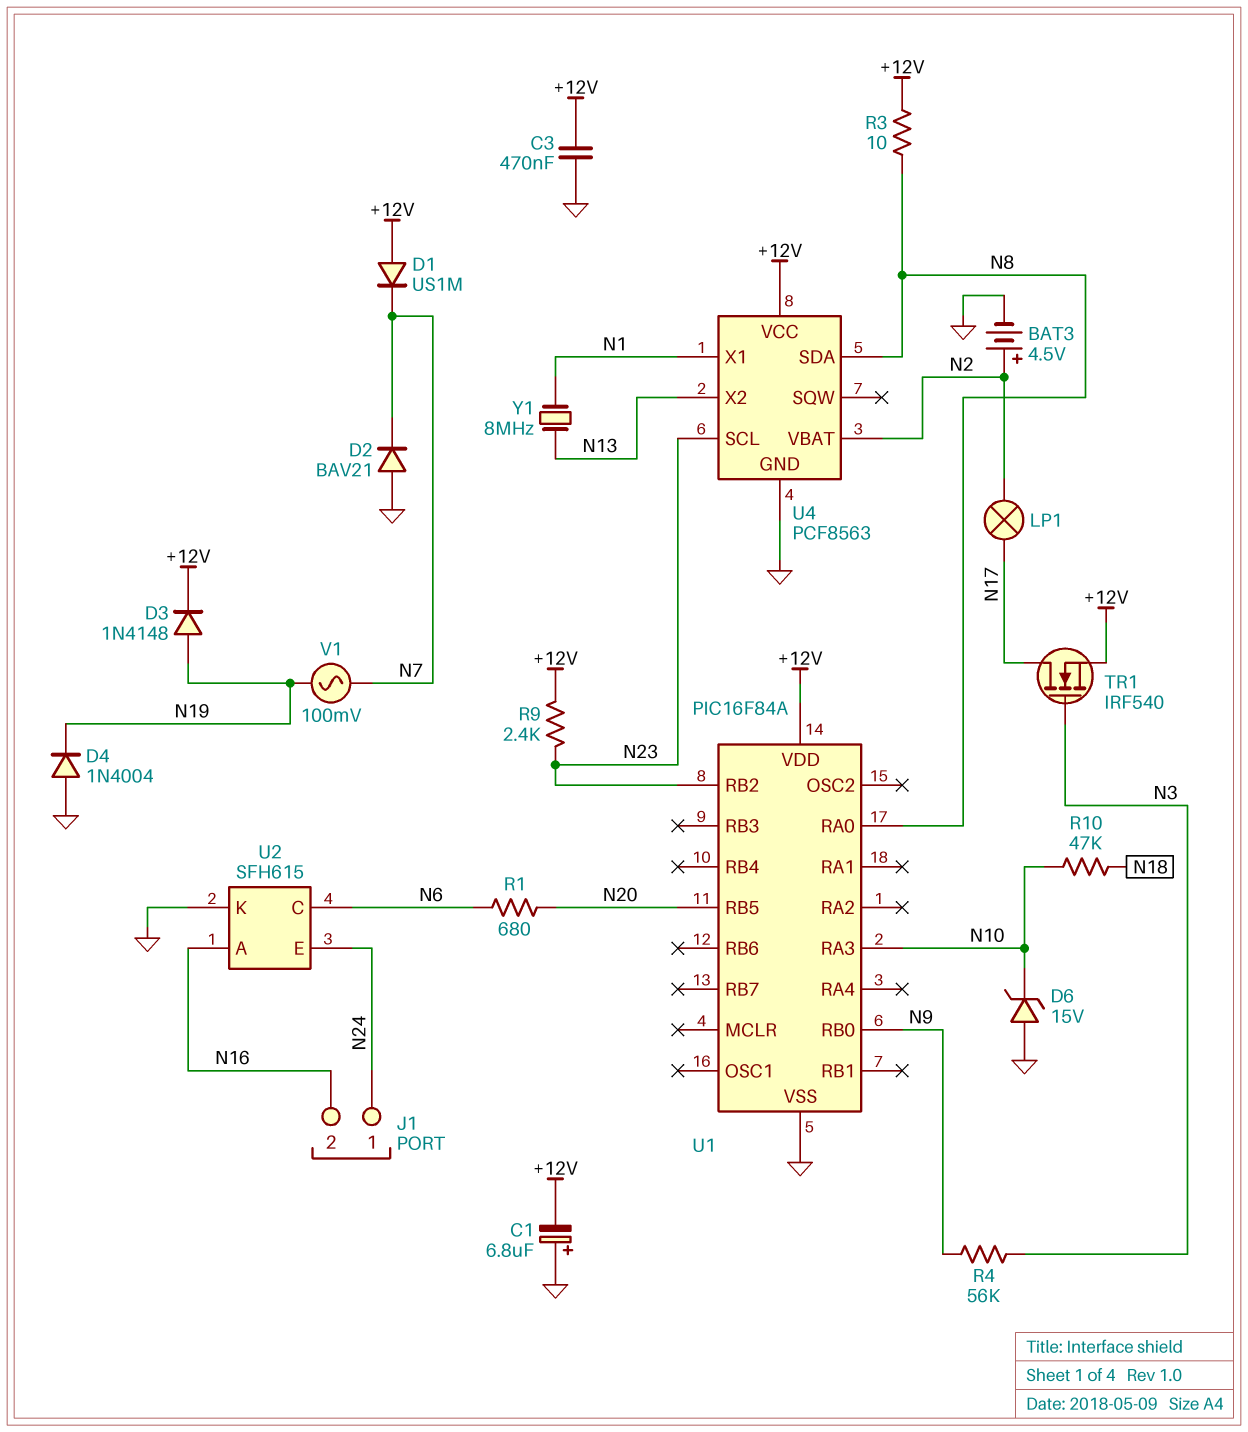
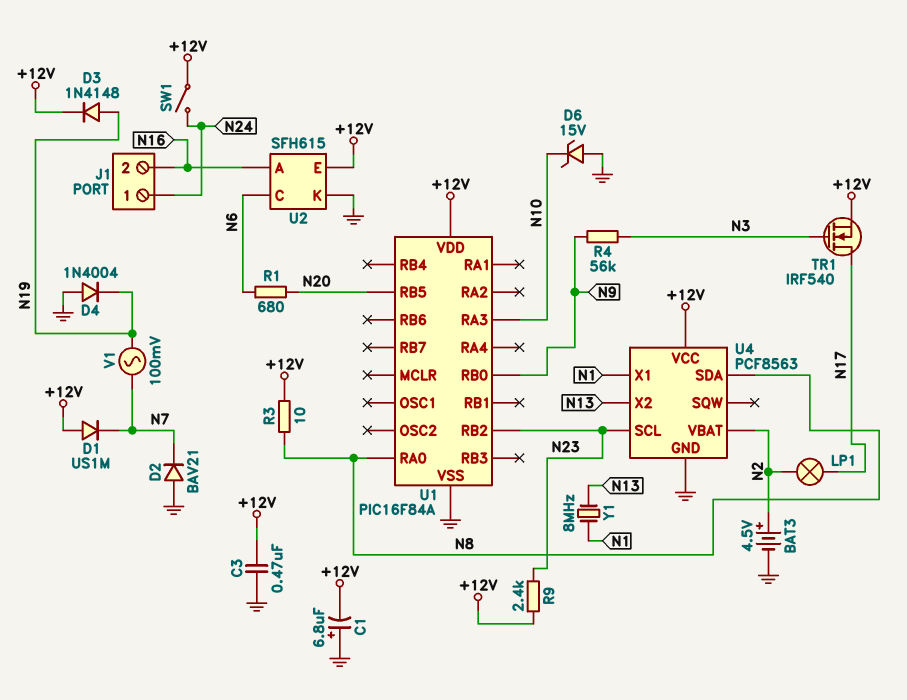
R10: 47k (N10, N18) -> none
SW1: none -> switch (+12V, N24)
U2 pin E: N24 -> +12V

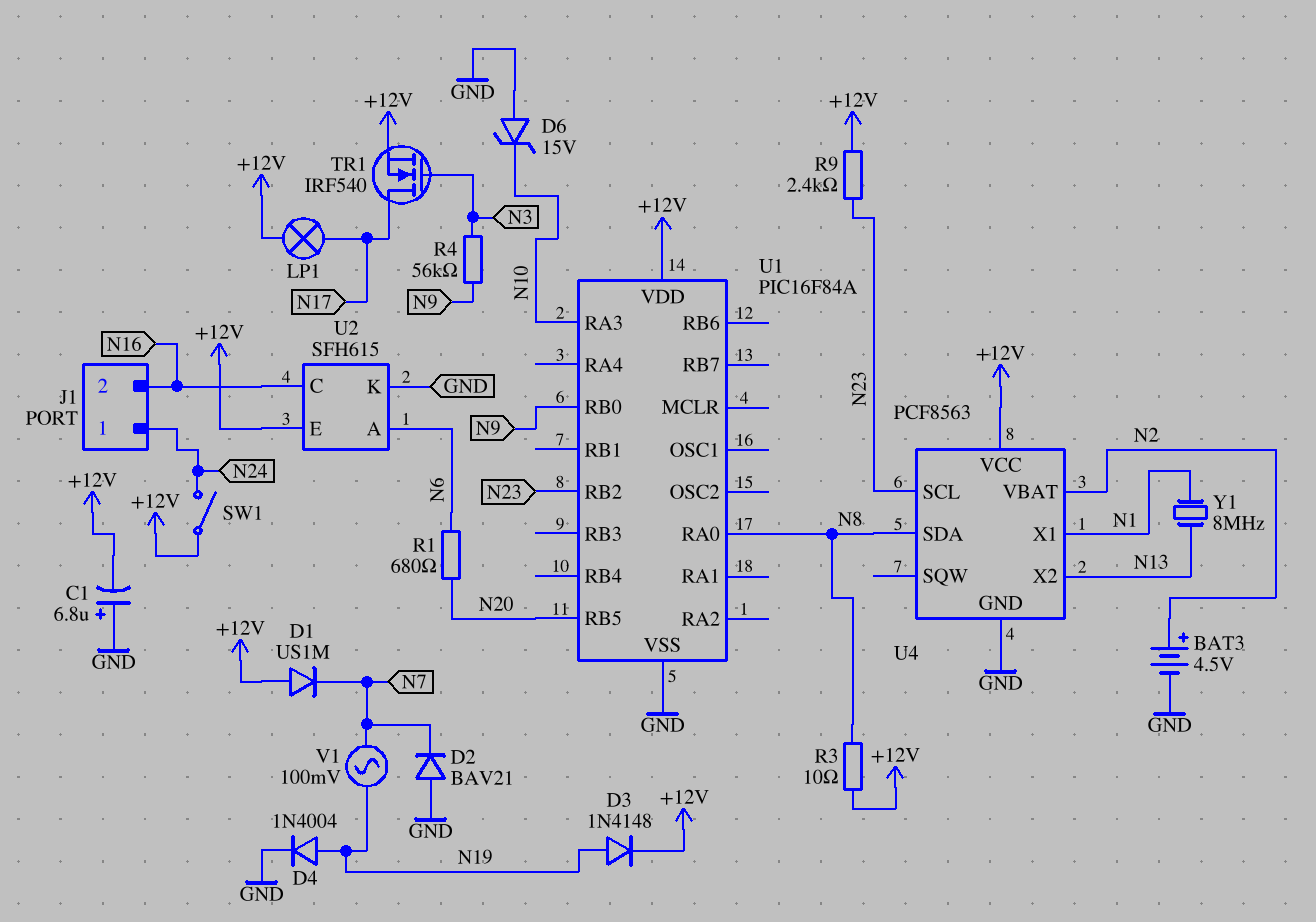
C3: 470nF (+12V, GND) -> none
D4: diode 1N4004 (A GND, K N19) -> diode 1N4004 (A N19, K GND)
LP1: lamp (N2, N17) -> lamp (+12V, N17)
U2 pin A: N16 -> N6
U2 pin C: N6 -> N16

